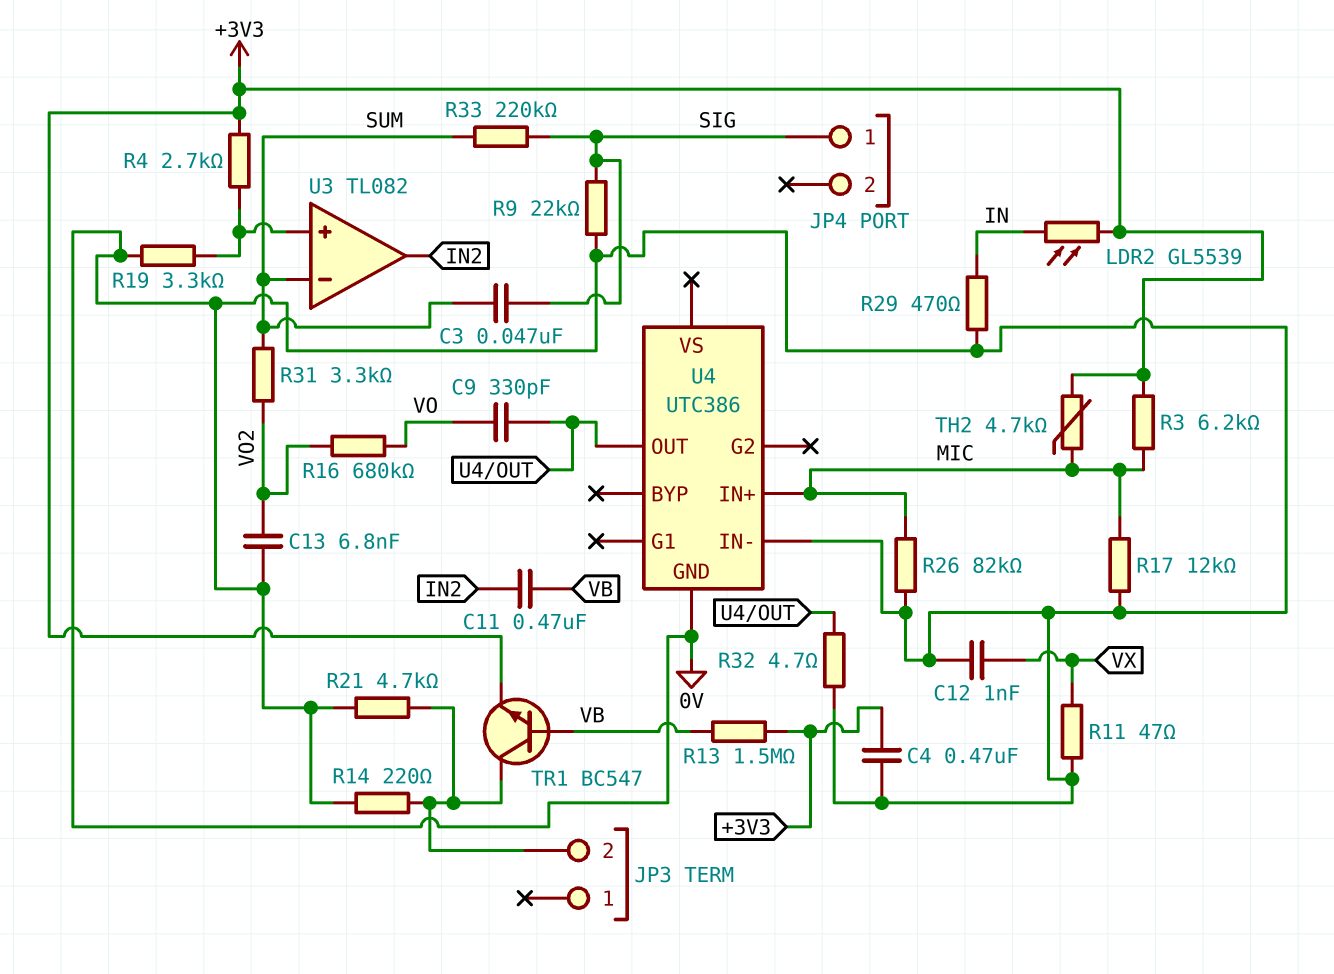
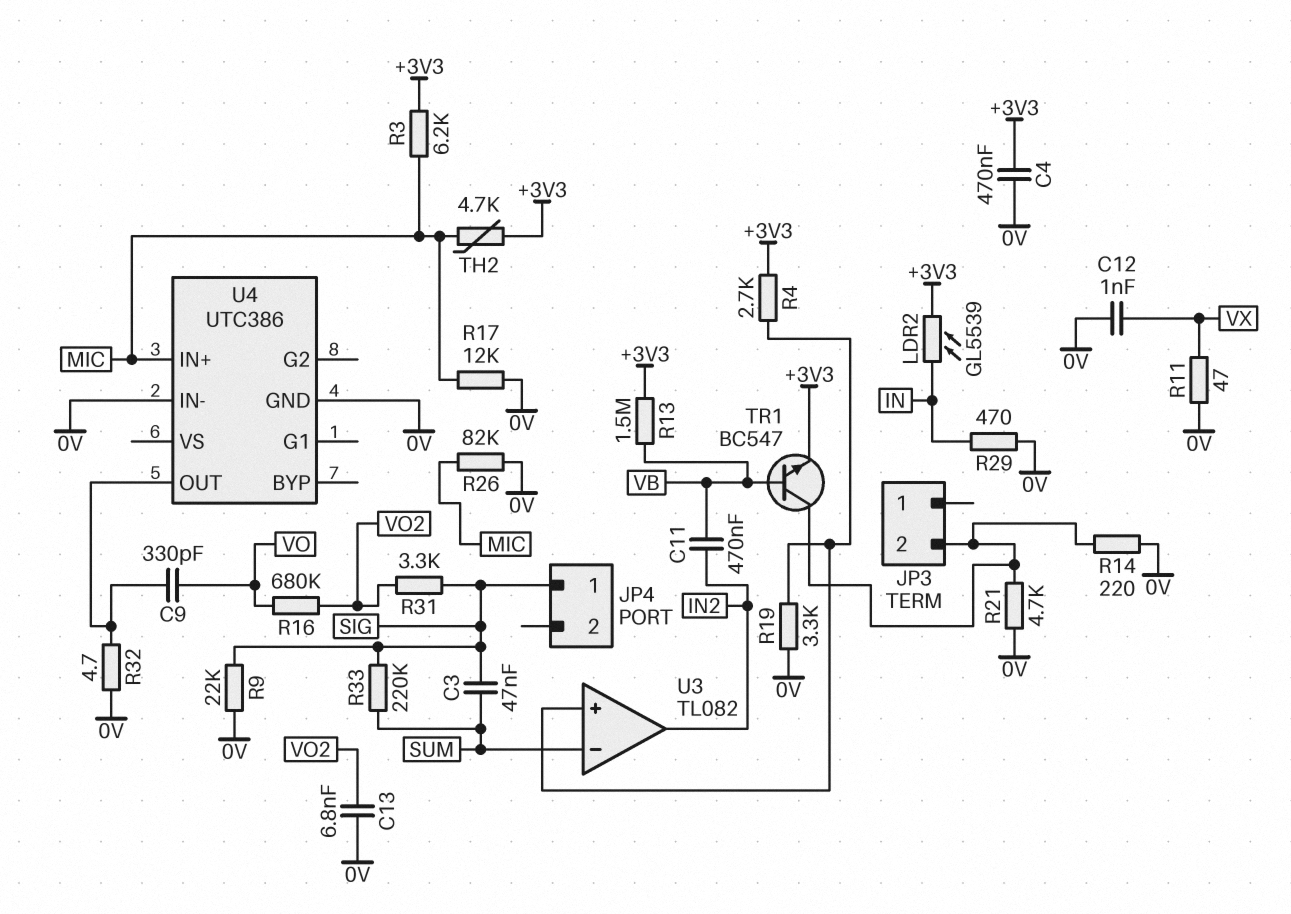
R31: 3.3k (SUM, VO2) -> 3.3k (SIG, VO2)

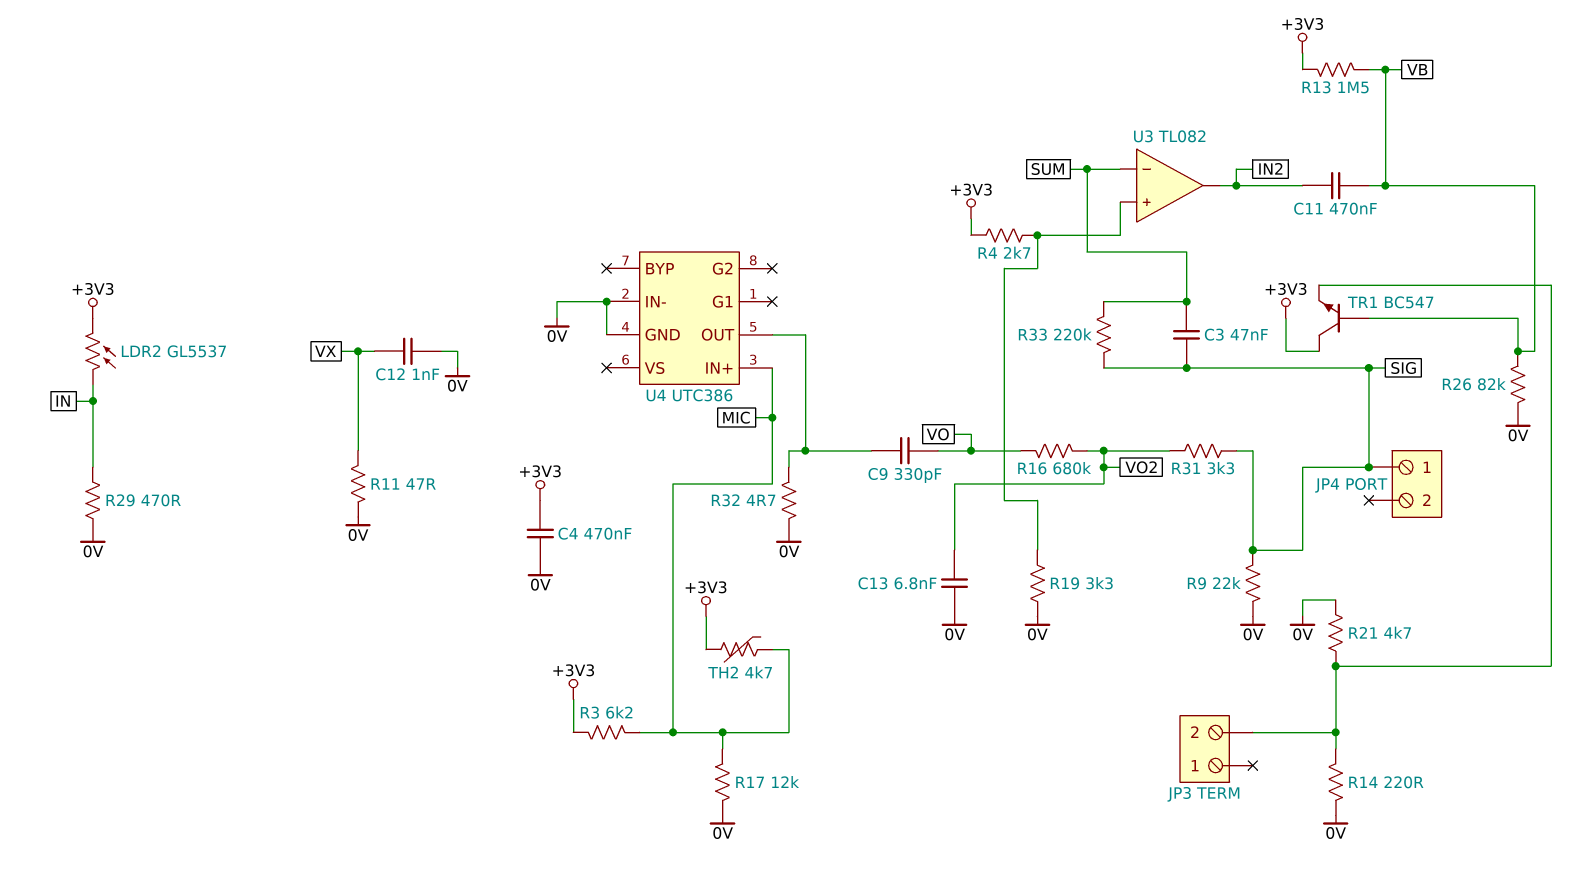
LDR2: GL5539 (+3V3, IN) -> GL5537 (+3V3, IN)
R26: 82k (0V, MIC) -> 82k (0V, VB)
TR1: NPN BC547 (B VB, C JP3/2, E +3V3) -> NPN BC547 (B VB, C +3V3, E JP3/2)

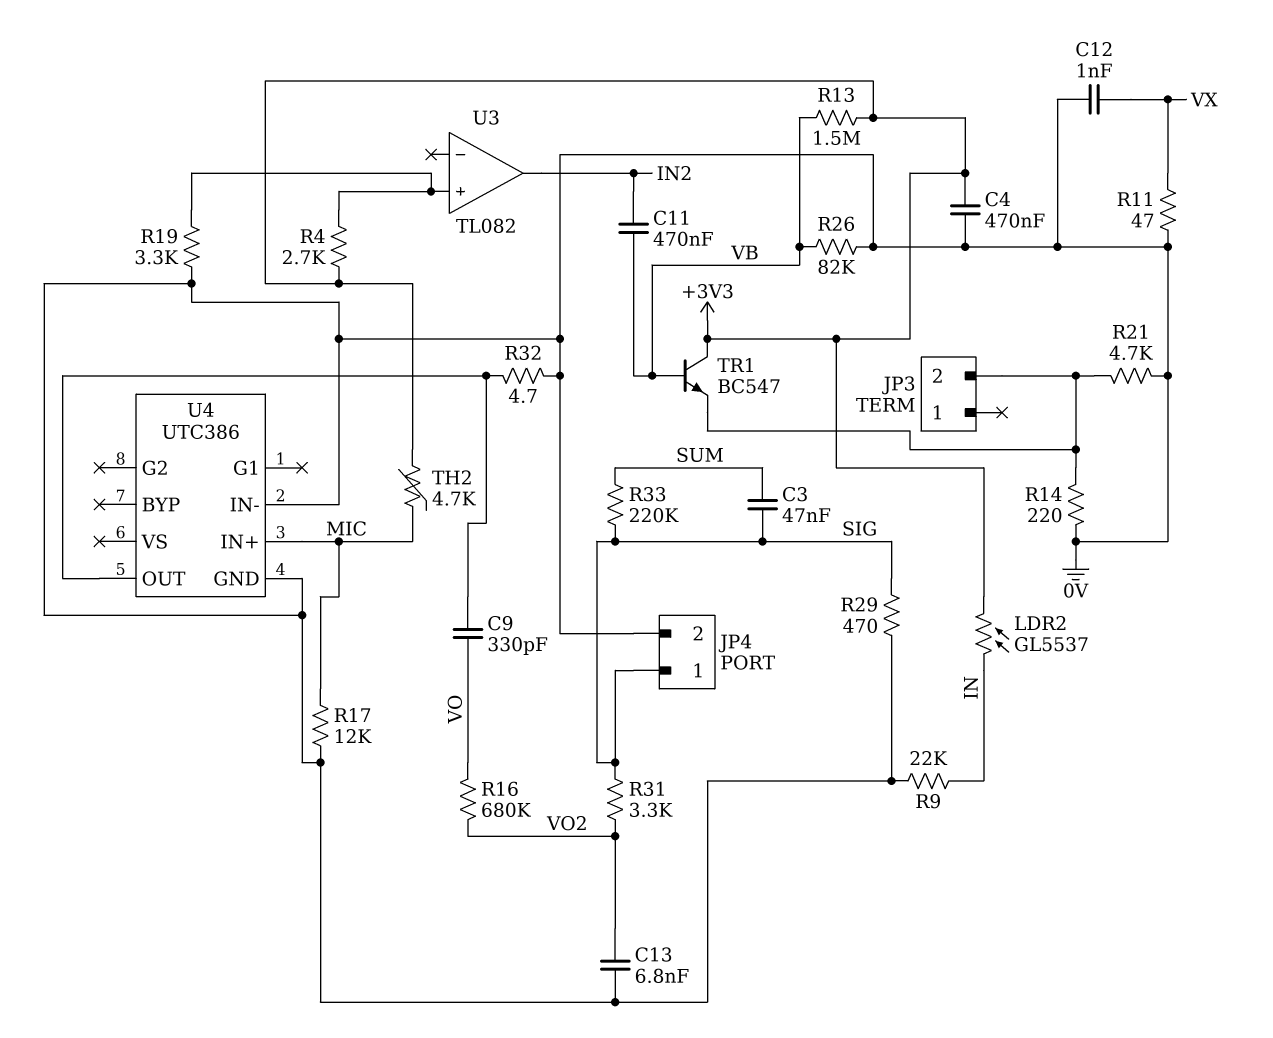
JP4 pin 2: none -> 0V
R3: 6.2k (+3V3, MIC) -> none
R9: 22k (0V, SIG) -> 22k (0V, IN)
R29: 470 (0V, IN) -> 470 (0V, SIG)
U3 pin in-: SUM -> none

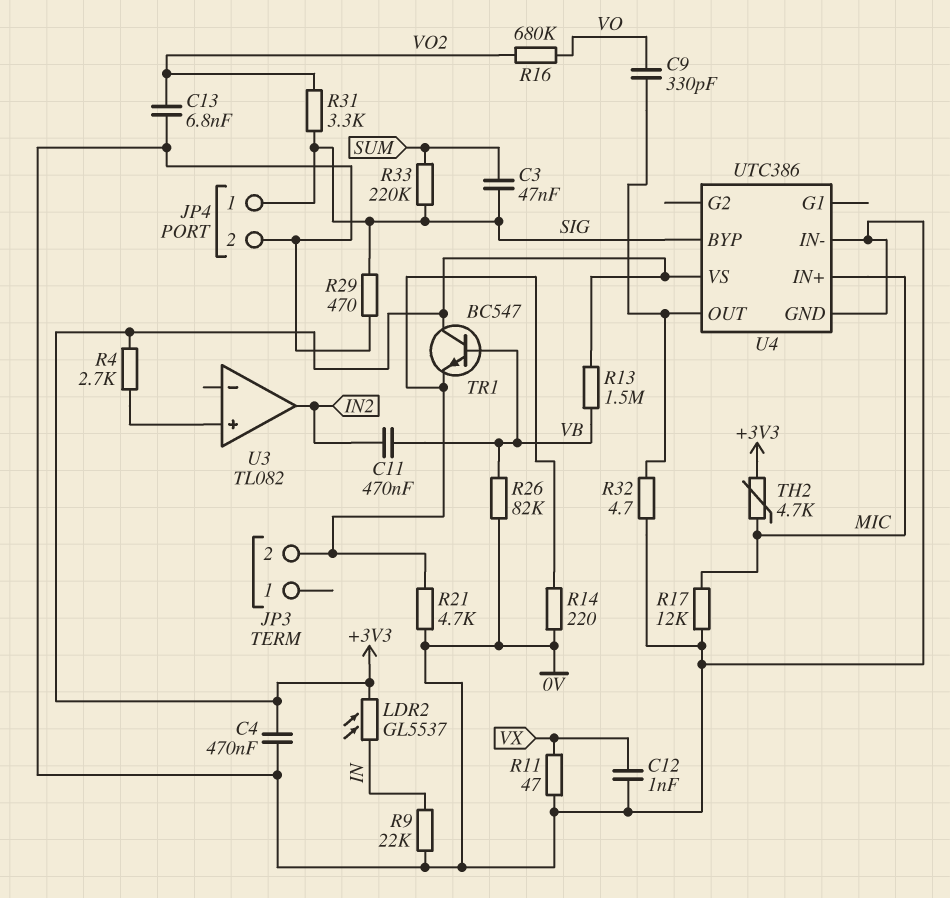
R19: 3.3k (0V, U3/in+) -> none
U4 pin BYP: none -> SIG
U4 pin VS: none -> +3V3

